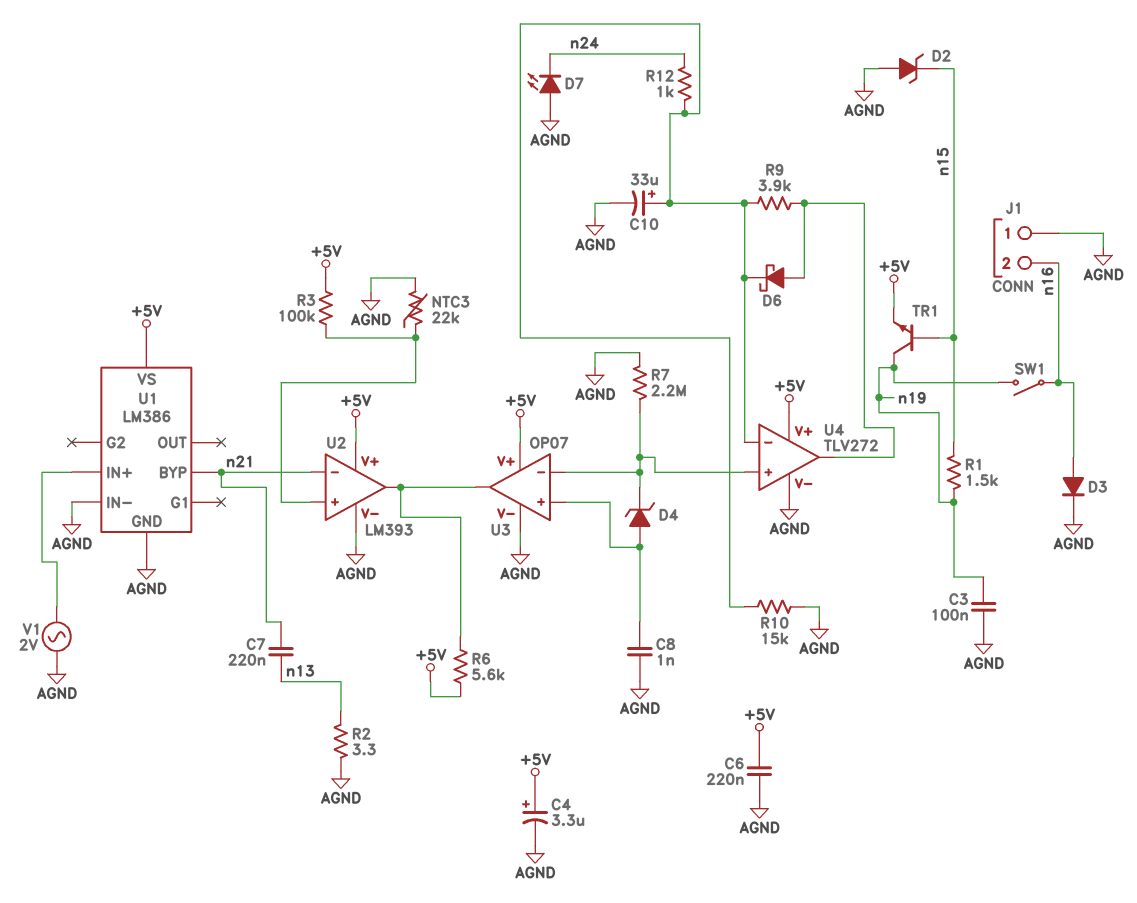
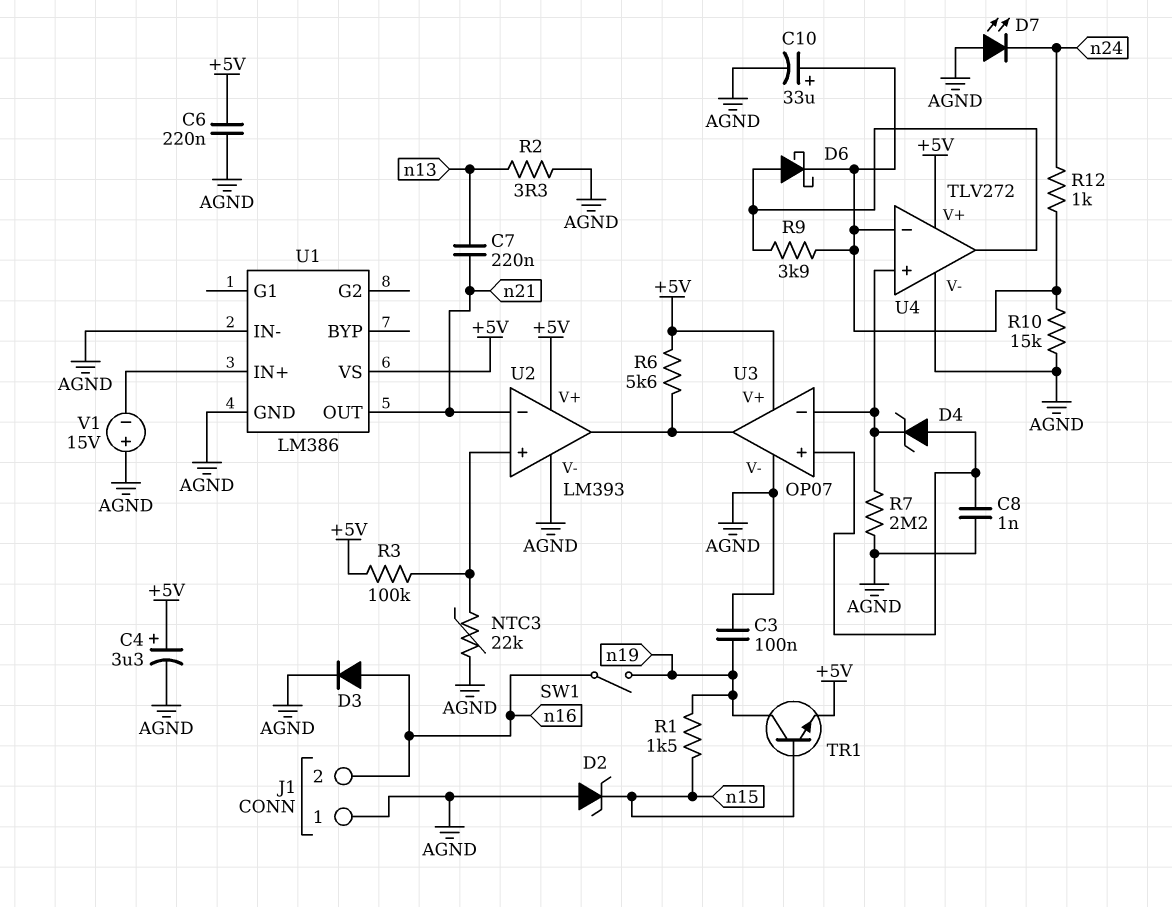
U1 pin BYP: n21 -> none
U1 pin OUT: none -> n21
V1: AC 2V (AGND, U1/IN+) -> 15V (plus AGND, minus U1/IN+)

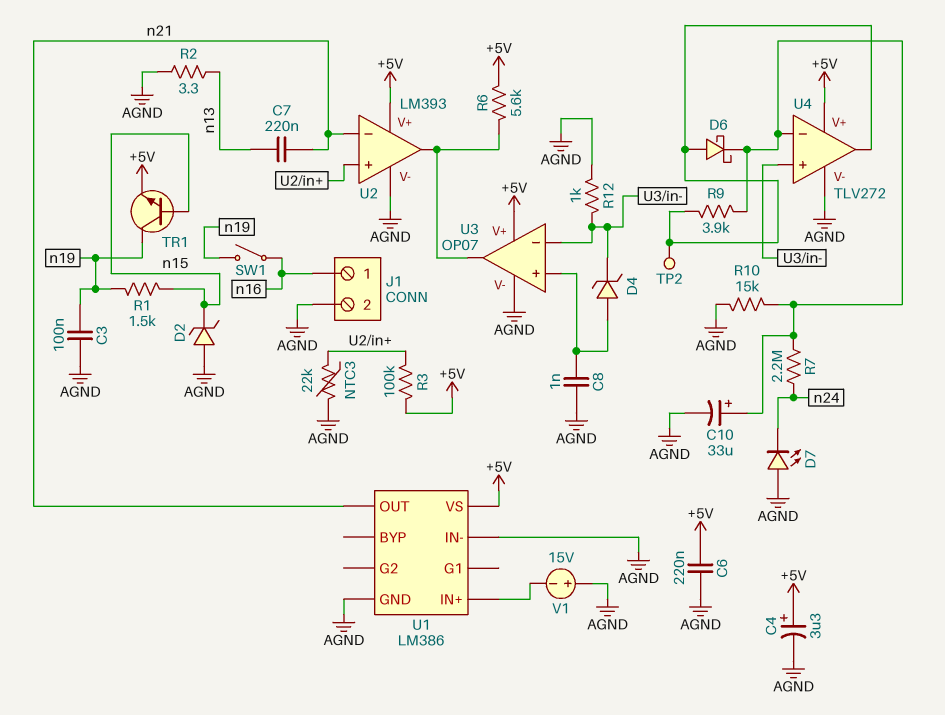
D3: diode (A n16, K AGND) -> none
J1 pin 1: AGND -> n16
J1 pin 2: n16 -> AGND
R7: 2.2M (AGND, U3/in-) -> 2.2M (U4/in-, n24)
R12: 1k (U4/in-, n24) -> 1k (AGND, U3/in-)
TP2: none -> test point (U4/out)

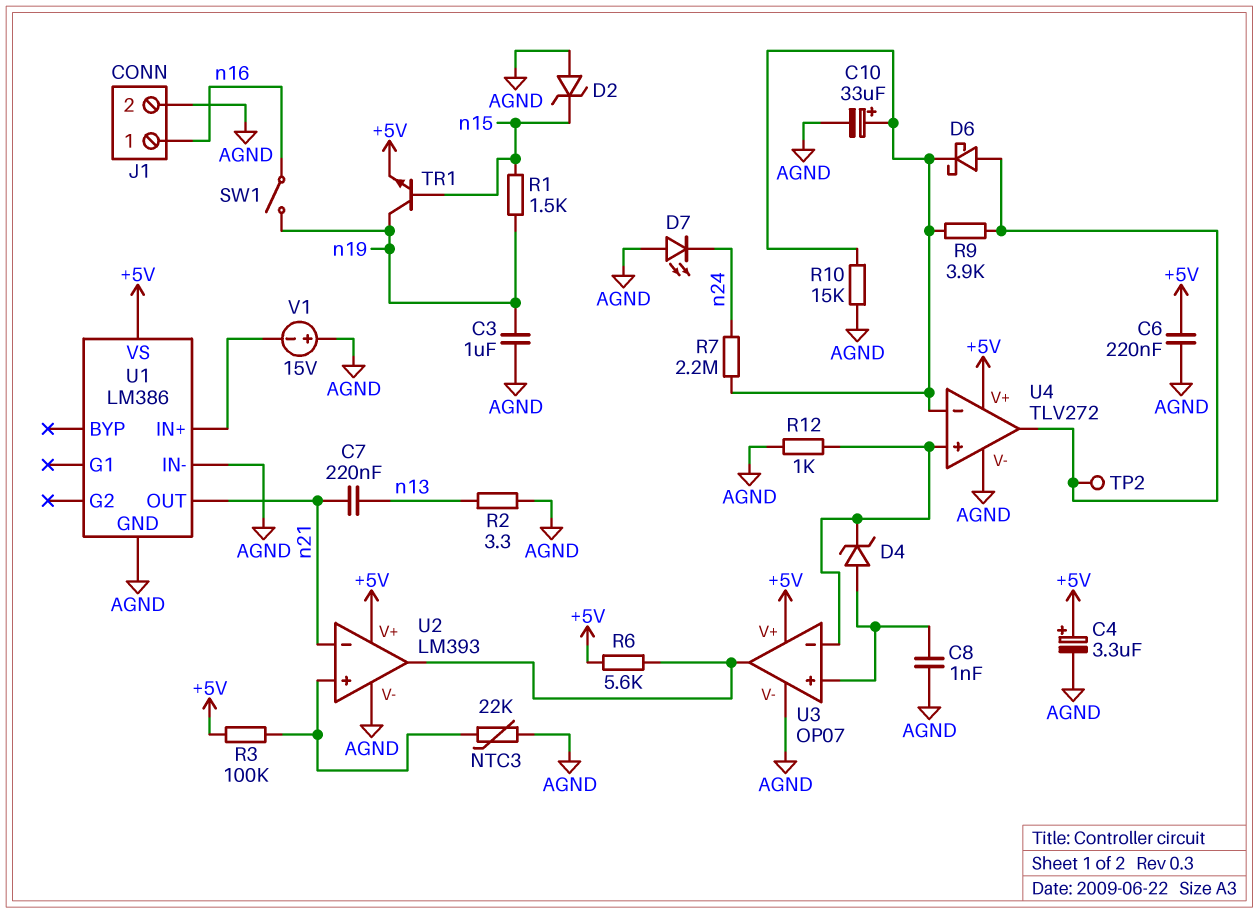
C3: 100nF (AGND, n19) -> 1uF (AGND, n19)

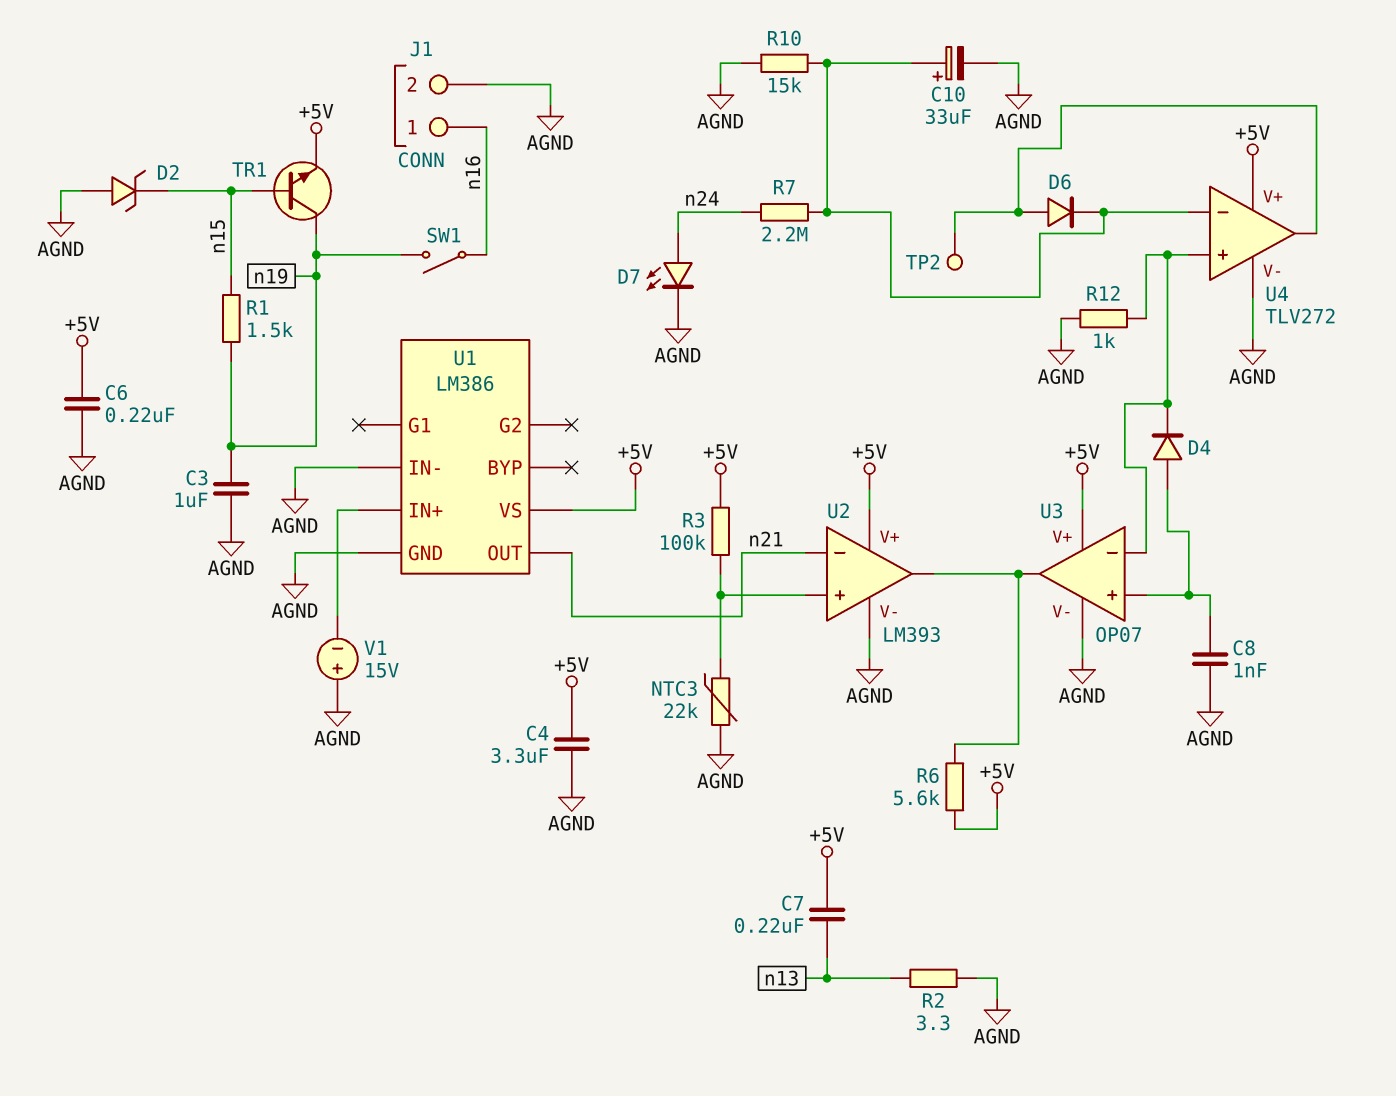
C4: 3.3uF (plus +5V, minus AGND) -> 3.3uF (+5V, AGND)
C7: 220nF (n13, n21) -> 220nF (+5V, n13)
D4: zener (A U3/in+, K U3/in-) -> diode (A U3/in+, K U3/in-)
D6: schottky (A U4/out, K U4/in-) -> diode (A U4/out, K U4/in-)
D7: LED (A AGND, K n24) -> LED (A n24, K AGND)
R9: 3.9k (U4/in-, U4/out) -> none

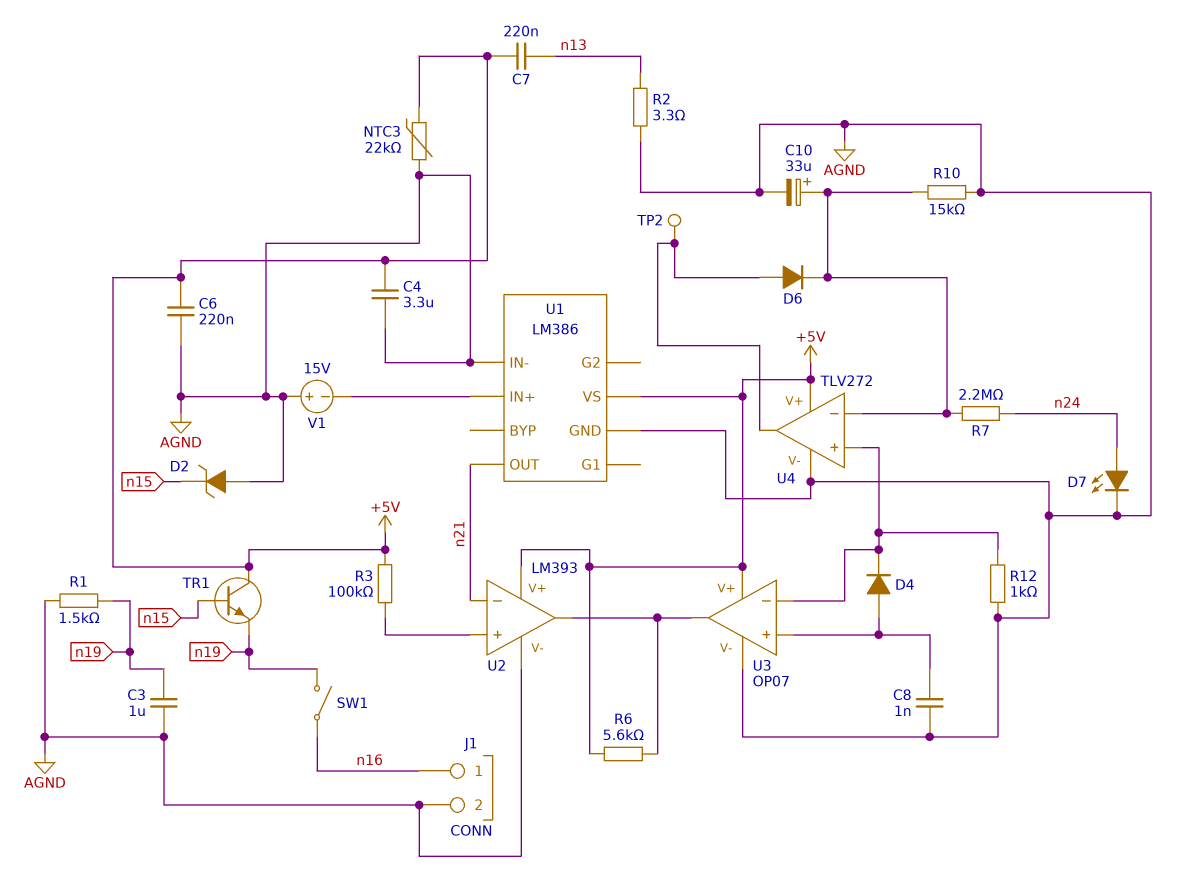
NTC3: 22k (AGND, U2/in+) -> 22k (+5V, AGND)
R1: 1.5k (n15, n19) -> 1.5k (AGND, n19)
TR1: NPN (B n15, C n19, E +5V) -> NPN (B n15, C +5V, E n19)

